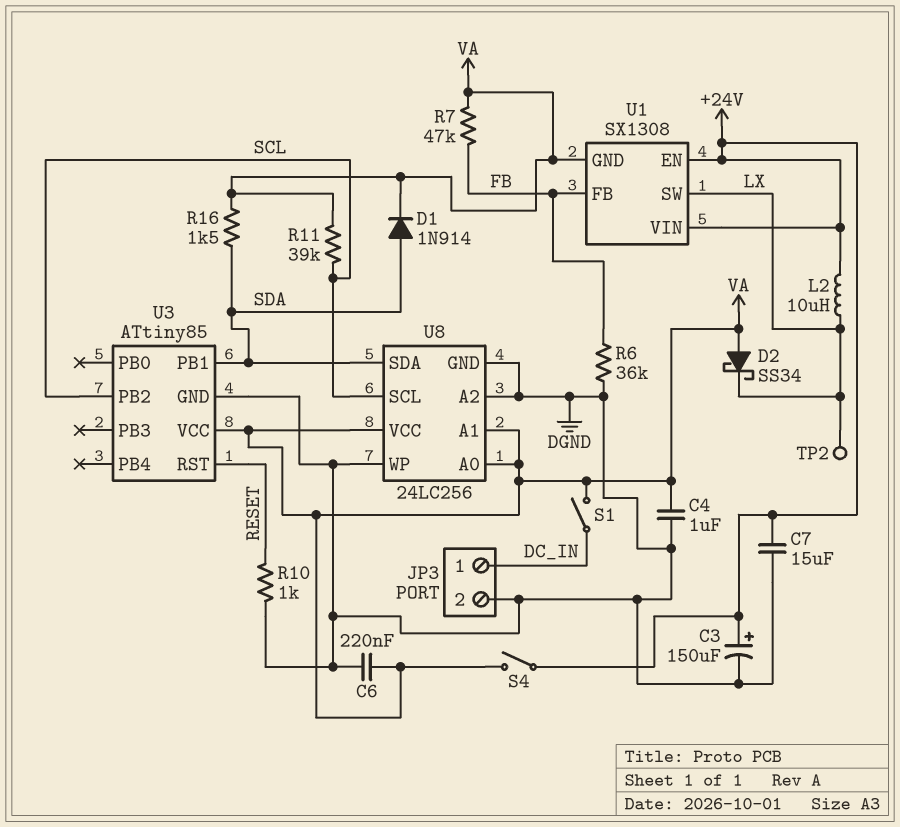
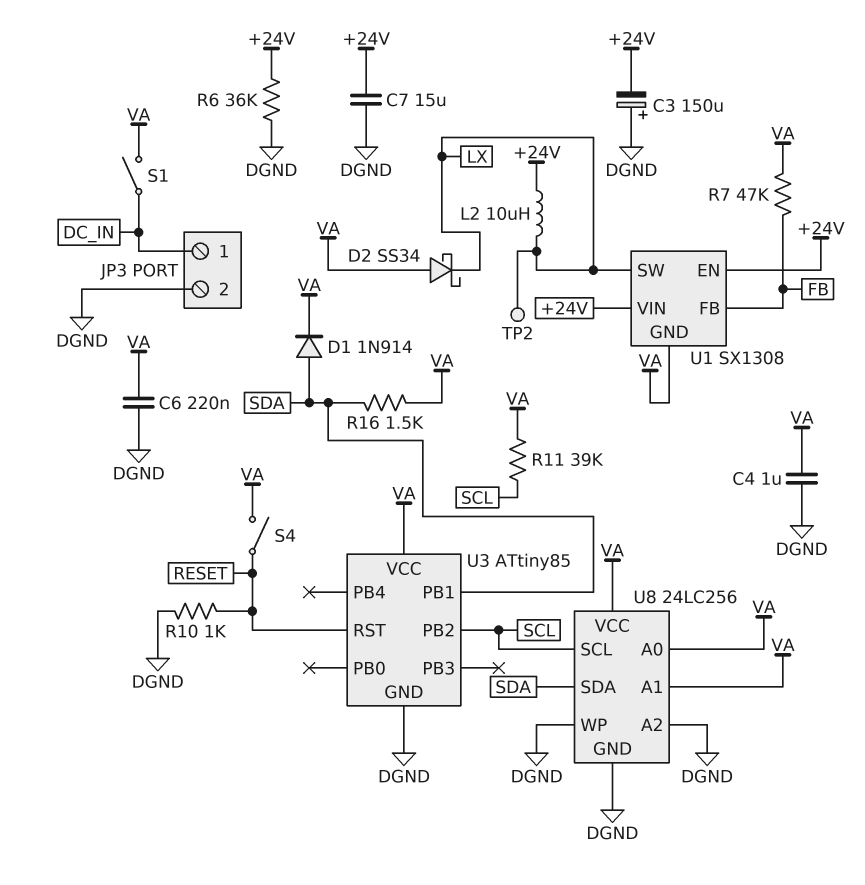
C3: 150uF (plus +24V, minus DGND) -> 150uF (plus DGND, minus +24V)
R6: 36k (DGND, FB) -> 36k (+24V, DGND)
S4: switch (+24V, VA) -> switch (RESET, VA)

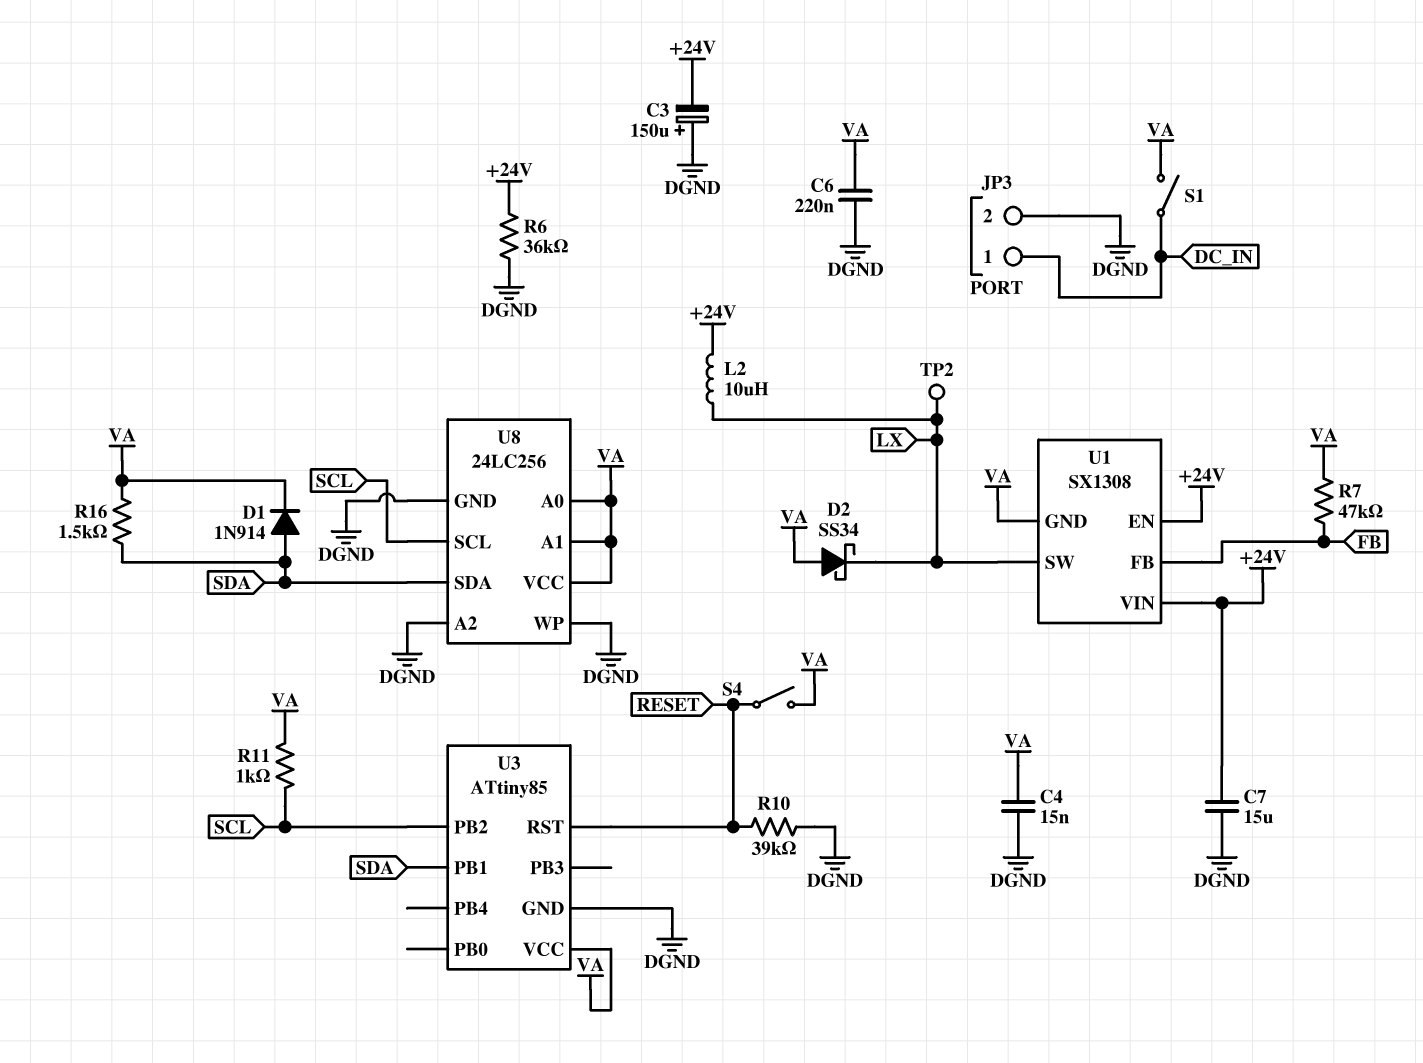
C4: 1uF (DGND, VA) -> 15nF (DGND, VA)
R10: 1k (DGND, RESET) -> 39k (DGND, RESET)
R11: 39k (SCL, VA) -> 1k (SCL, VA)

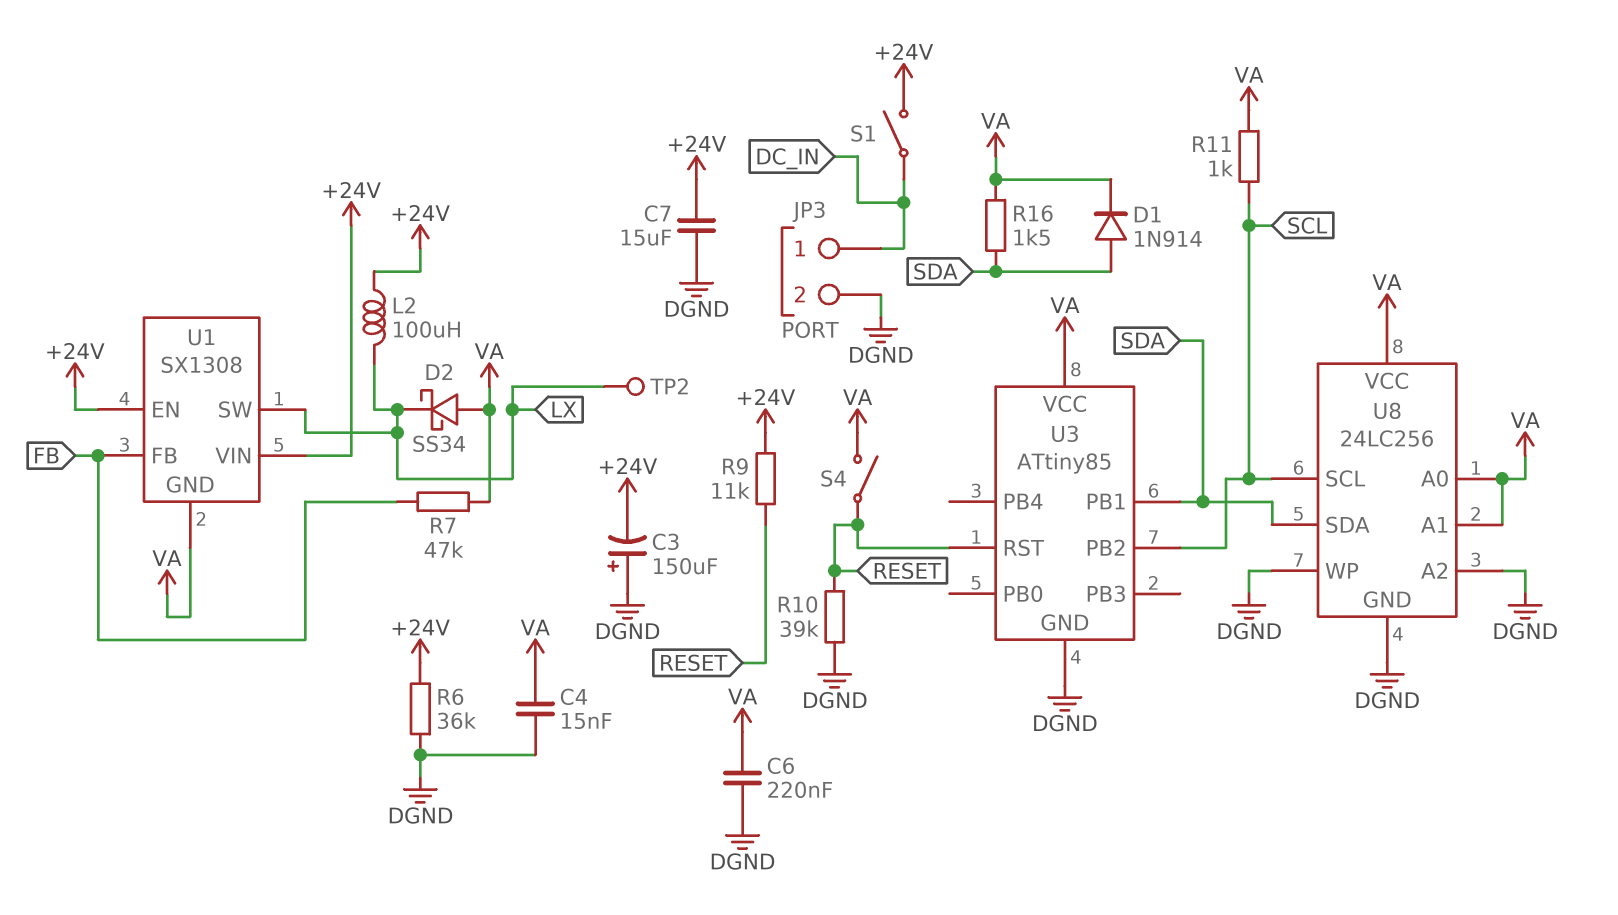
L2: 10uH (+24V, LX) -> 100uH (+24V, LX)
R9: none -> 11k (+24V, RESET)
S1: switch (DC_IN, VA) -> switch (+24V, DC_IN)

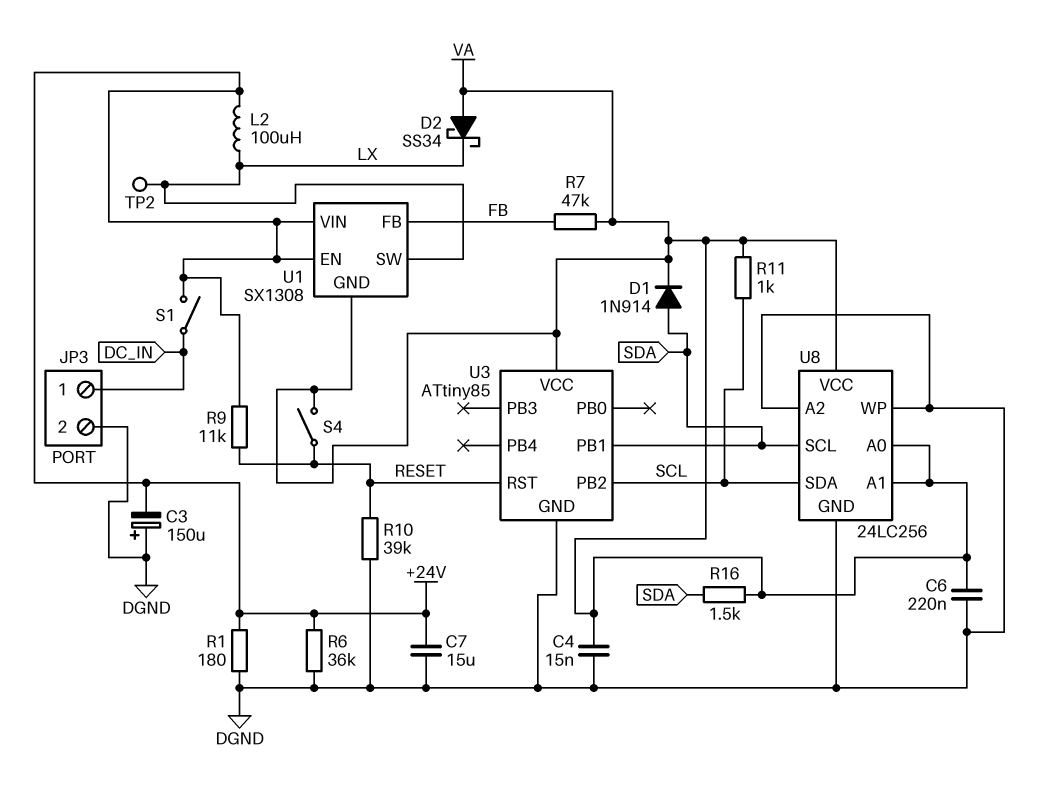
R1: none -> 180 (+24V, DGND)
U8 pin SCL: SCL -> SDA
U8 pin SDA: SDA -> SCL

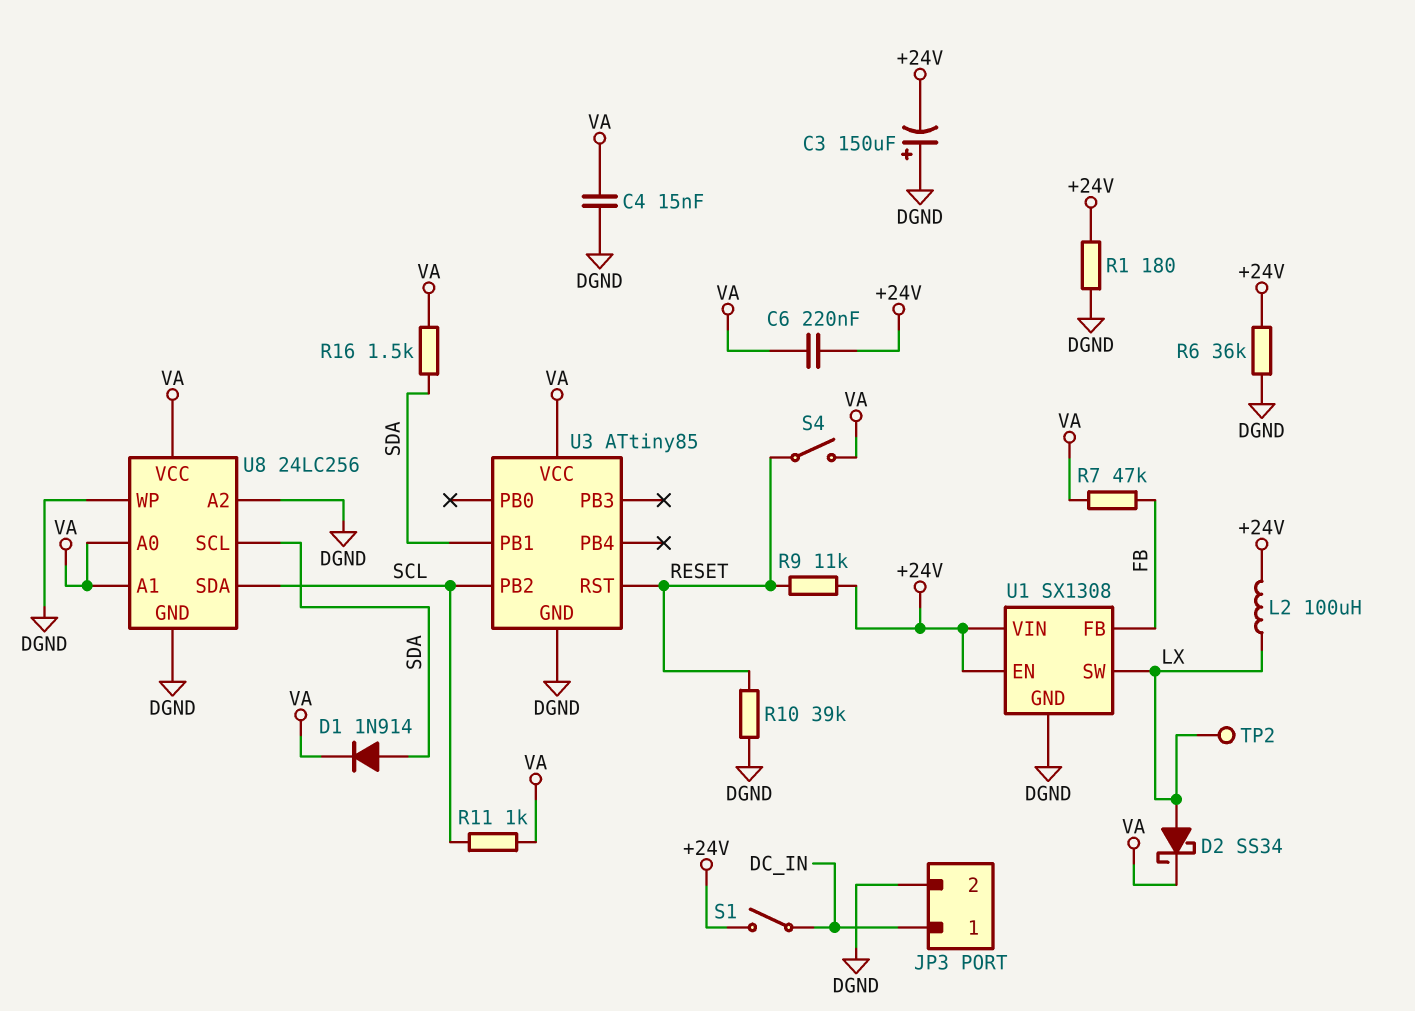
C6: 220nF (DGND, VA) -> 220nF (+24V, VA)
C7: 15uF (+24V, DGND) -> none
D2: schottky SS34 (A VA, K LX) -> schottky SS34 (A LX, K VA)
U1 pin GND: VA -> DGND

